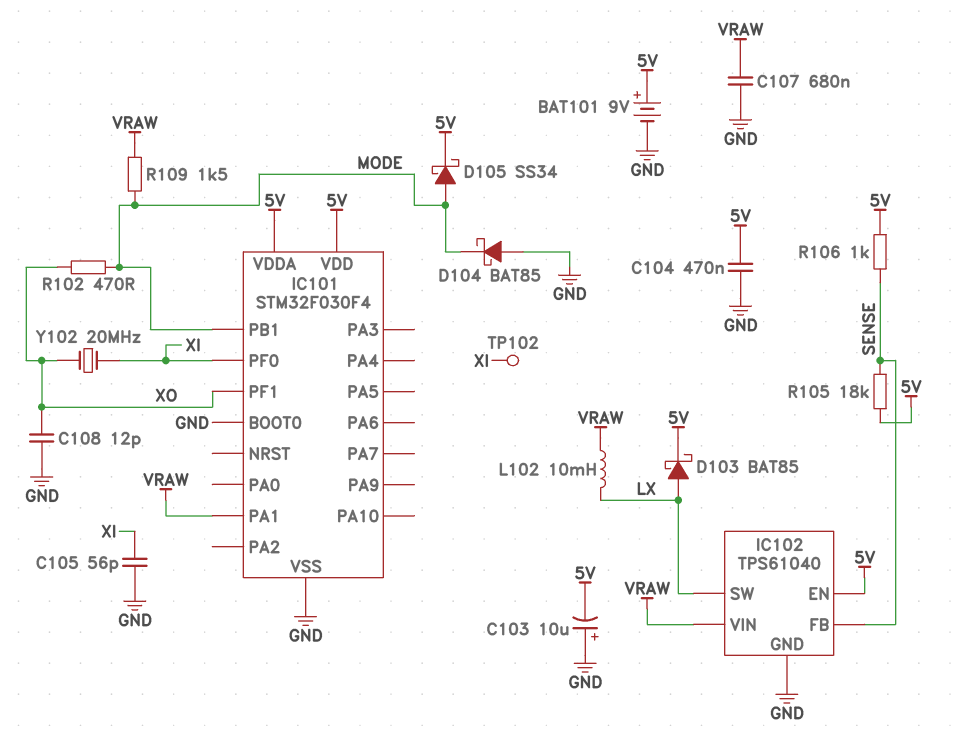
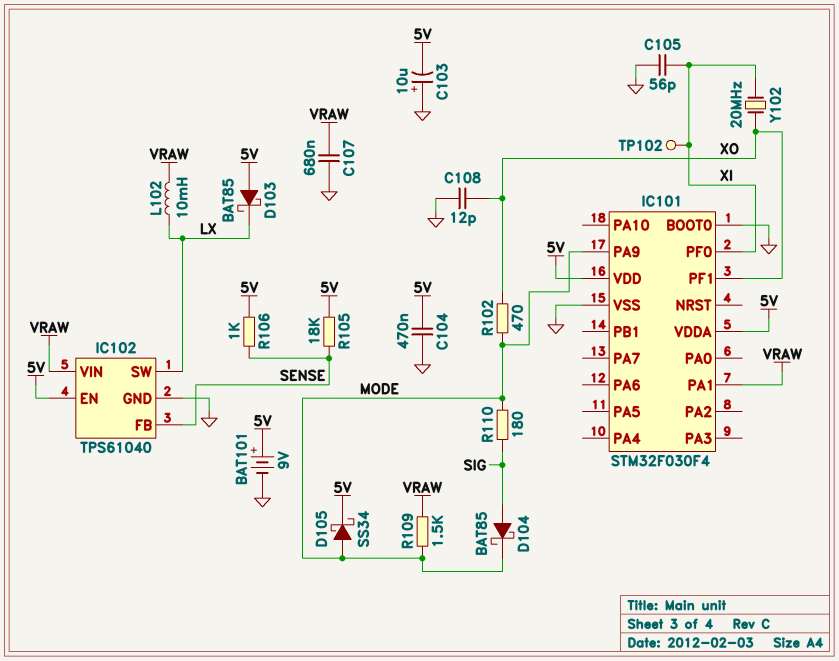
D103: schottky BAT85 (A LX, K 5V) -> schottky BAT85 (A 5V, K LX)
D104: schottky BAT85 (A GND, K MODE) -> schottky BAT85 (A SIG, K MODE)
IC101 pin PA9: none -> MODE
IC101 pin PB1: MODE -> none
R110: none -> 180 (MODE, SIG)

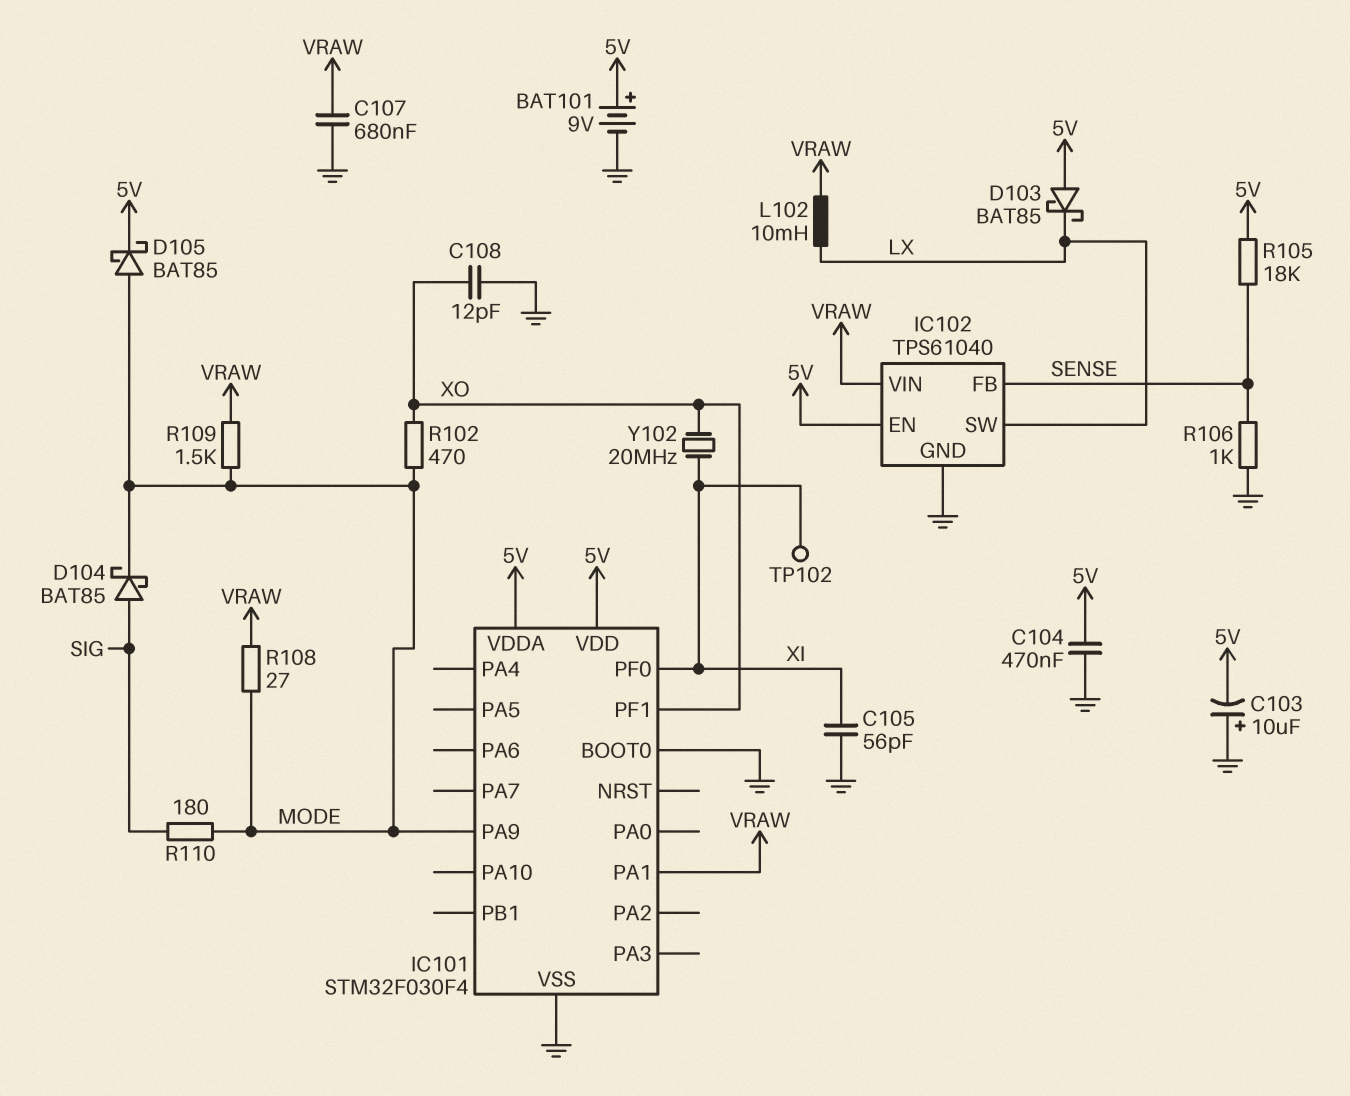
D105: schottky SS34 (A MODE, K 5V) -> schottky BAT85 (A MODE, K 5V)
R106: 1k (5V, SENSE) -> 1k (GND, SENSE)
R108: none -> 27 (MODE, VRAW)

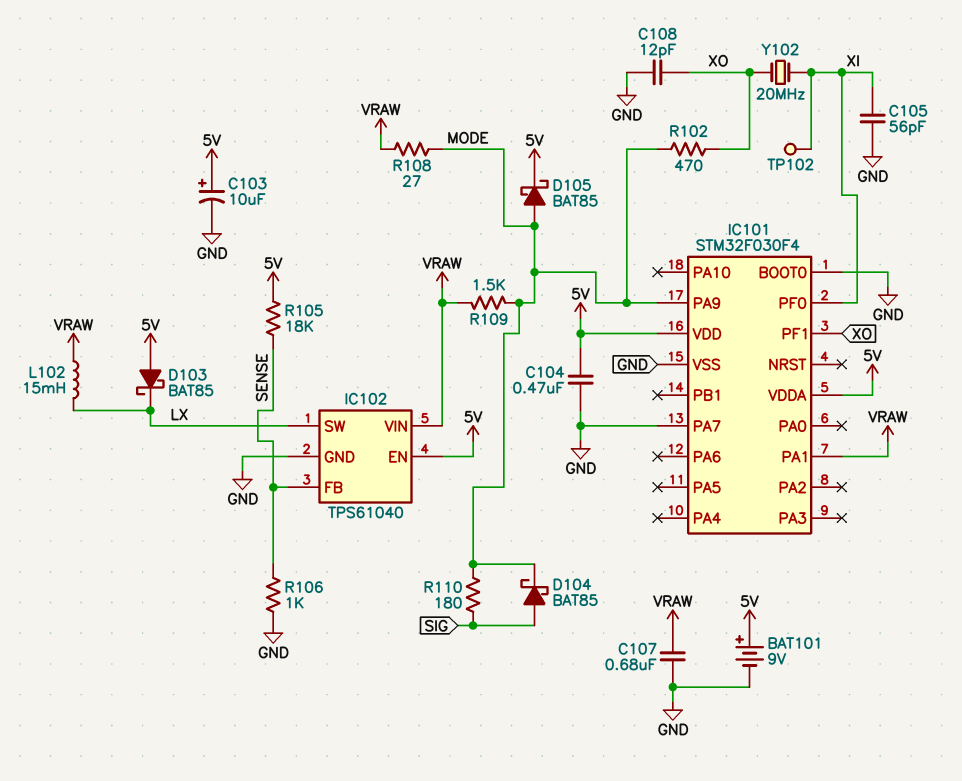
C103: 10uF (plus GND, minus 5V) -> 10uF (plus 5V, minus GND)
IC101 pin PA7: none -> GND
L102: 10mH (LX, VRAW) -> 15mH (LX, VRAW)

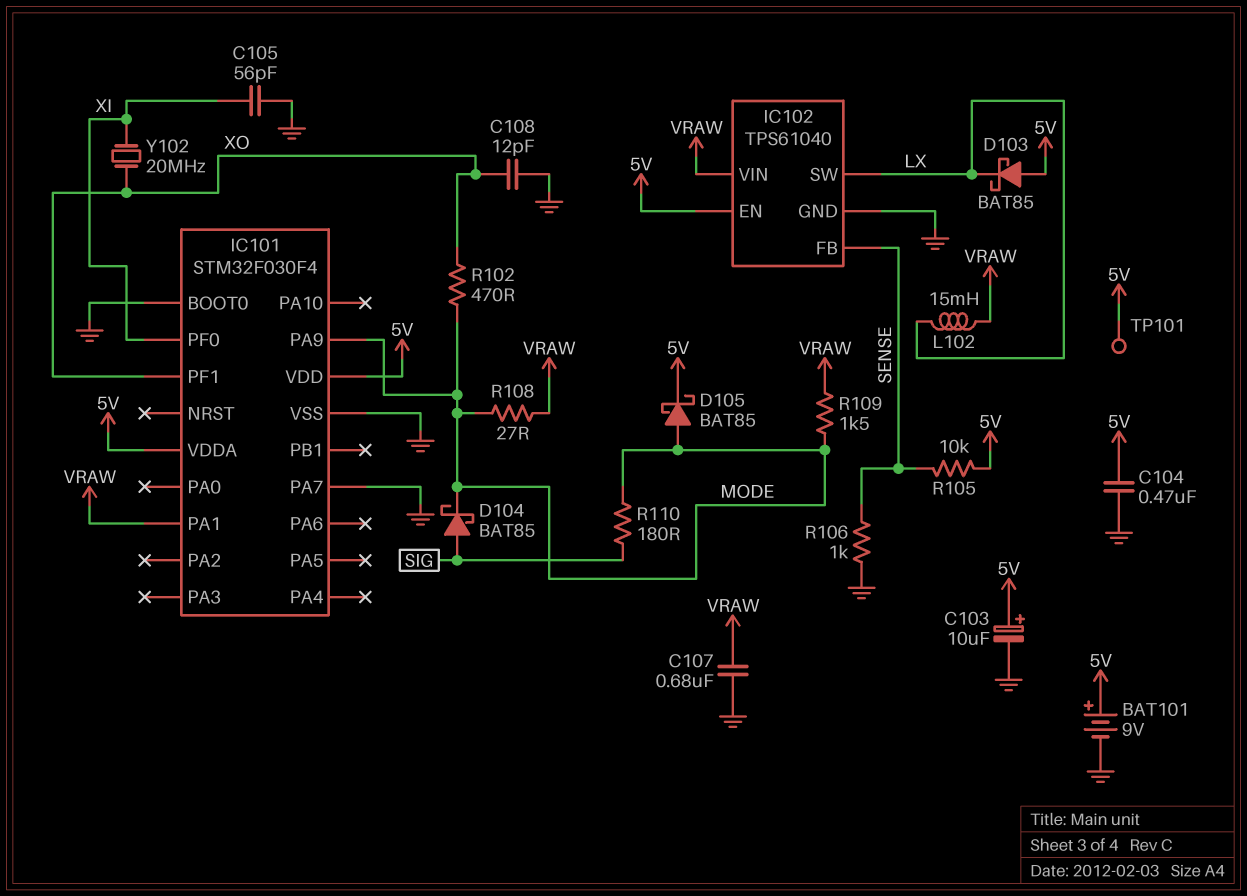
R105: 18k (5V, SENSE) -> 10k (5V, SENSE)
TP101: none -> test point (5V)
TP102: test point (XI) -> none

